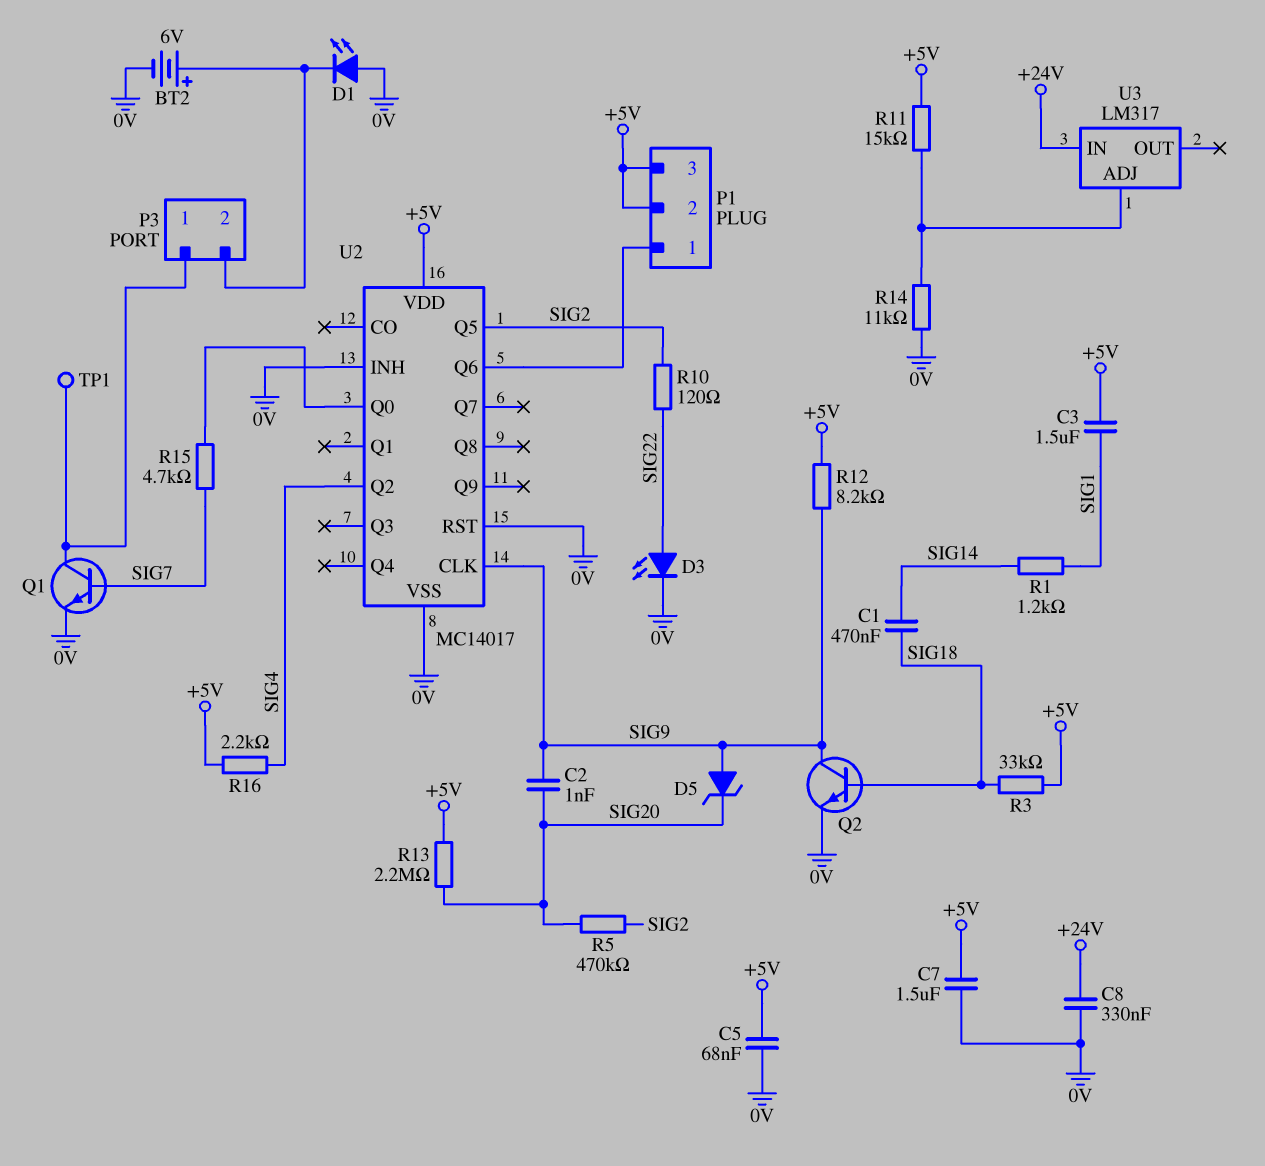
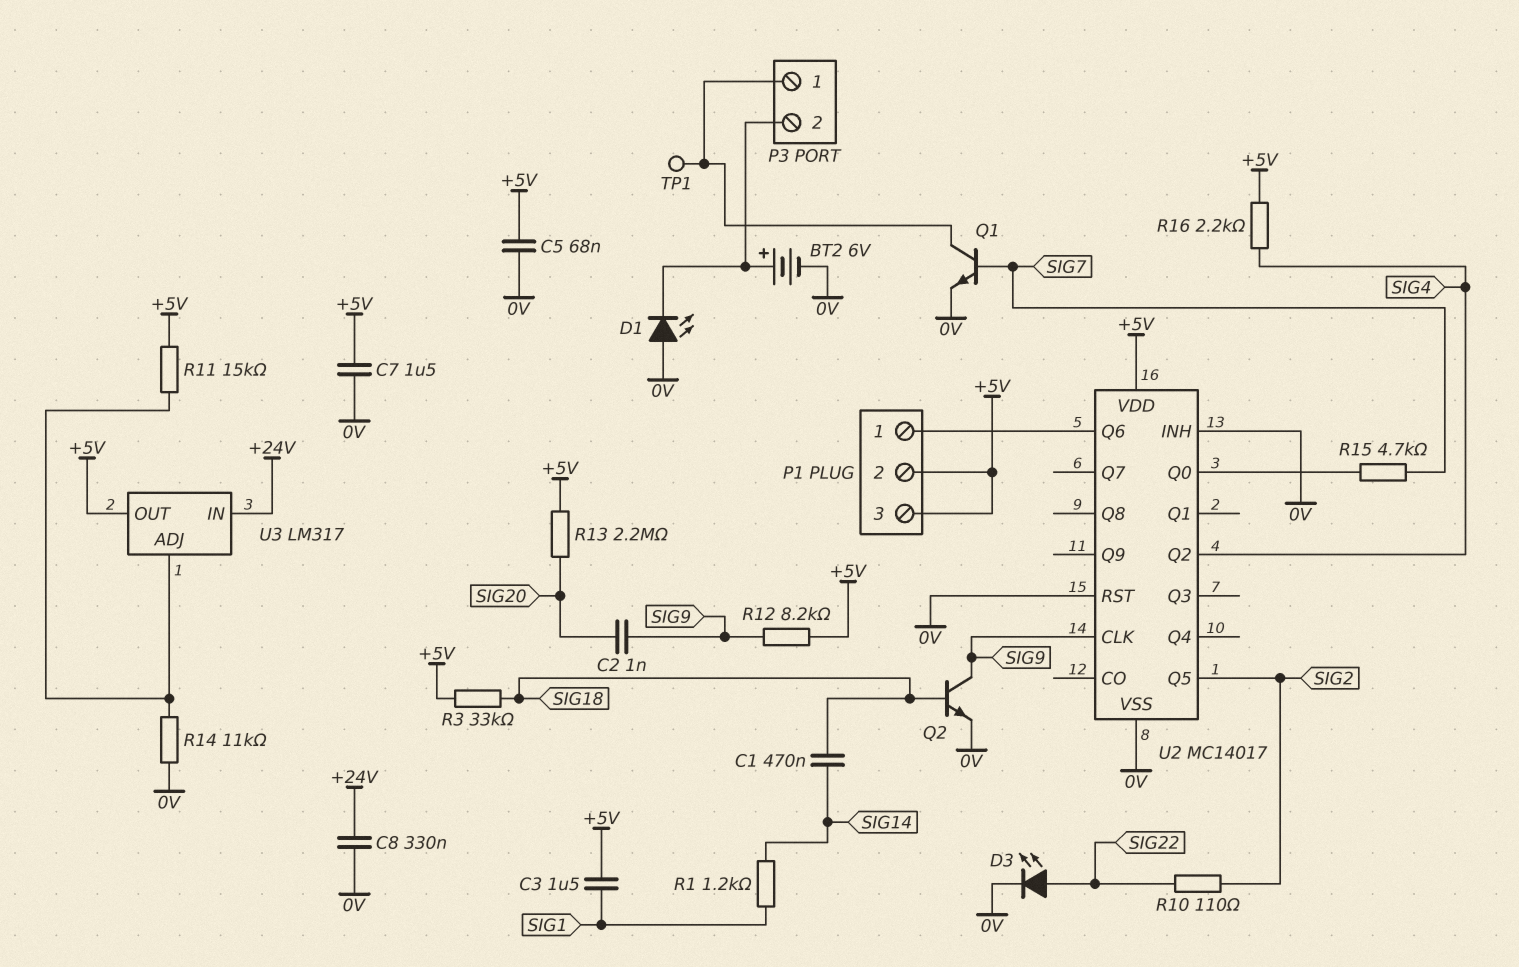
D5: zener (A SIG9, K SIG20) -> none
R5: 470k (SIG2, SIG20) -> none
R10: 120 (SIG2, SIG22) -> 110 (SIG2, SIG22)
U3 pin OUT: none -> +5V

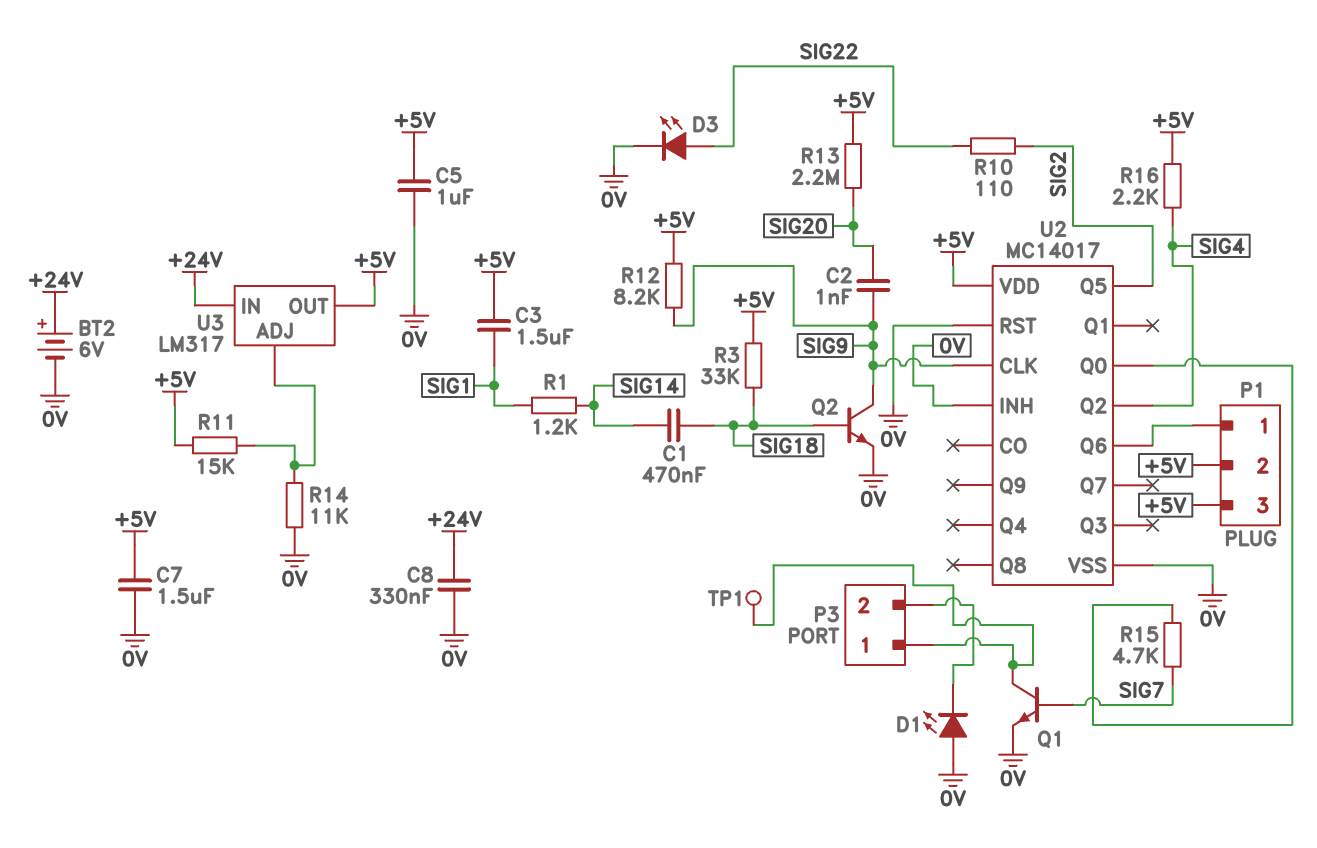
BT2: 6V (plus P3/2, minus 0V) -> 6V (plus +24V, minus 0V)
C5: 68nF (+5V, 0V) -> 1uF (+5V, 0V)

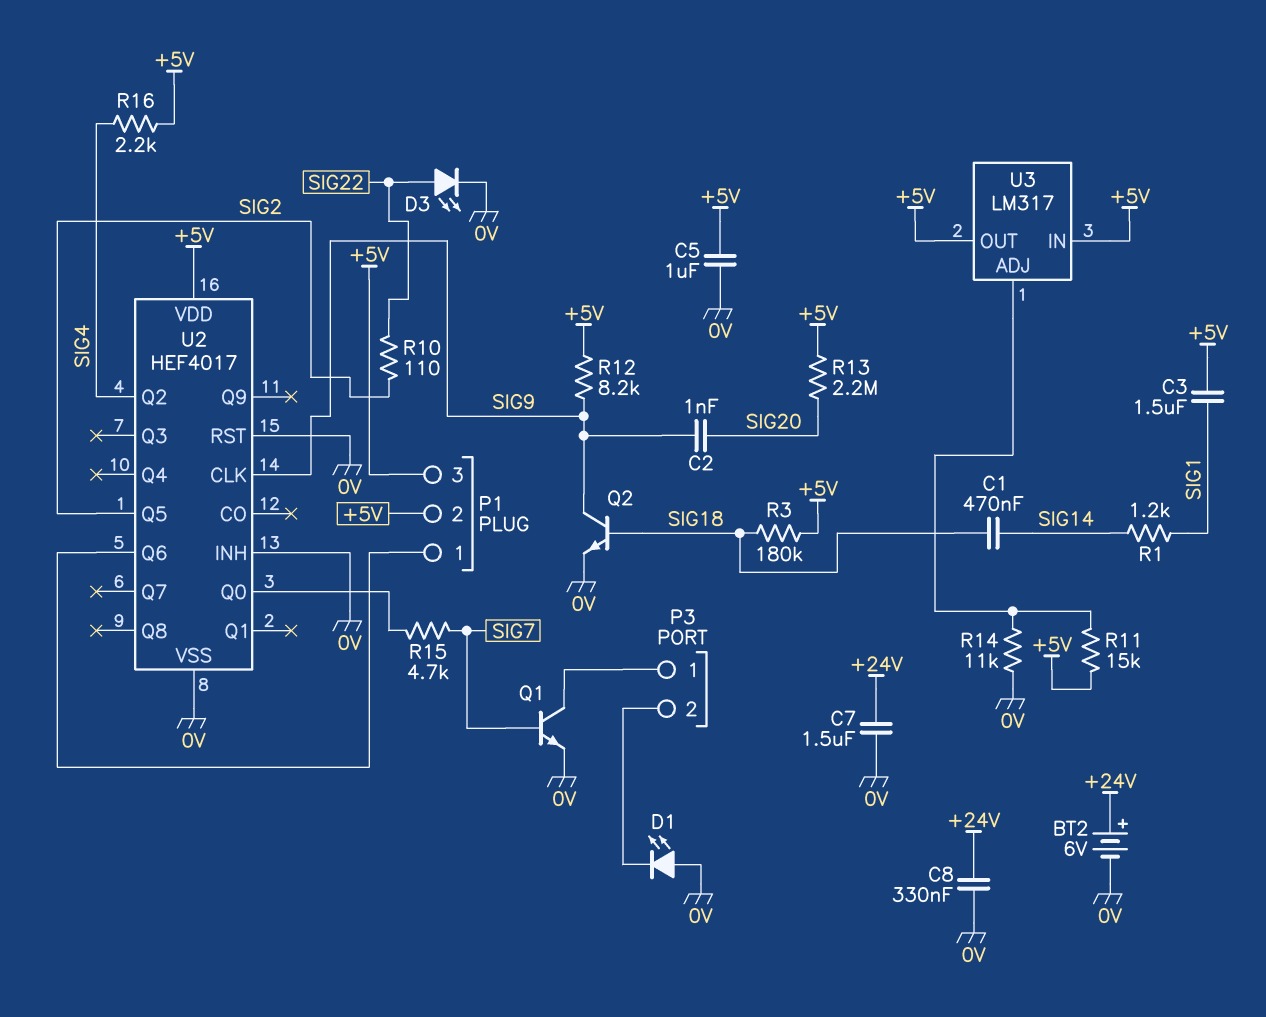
C7: 1.5uF (+5V, 0V) -> 1.5uF (+24V, 0V)
R3: 33k (+5V, SIG18) -> 180k (+5V, SIG18)
TP1: test point (P3/1) -> none
U2: MC14017 -> HEF4017
U3 pin IN: +24V -> +5V

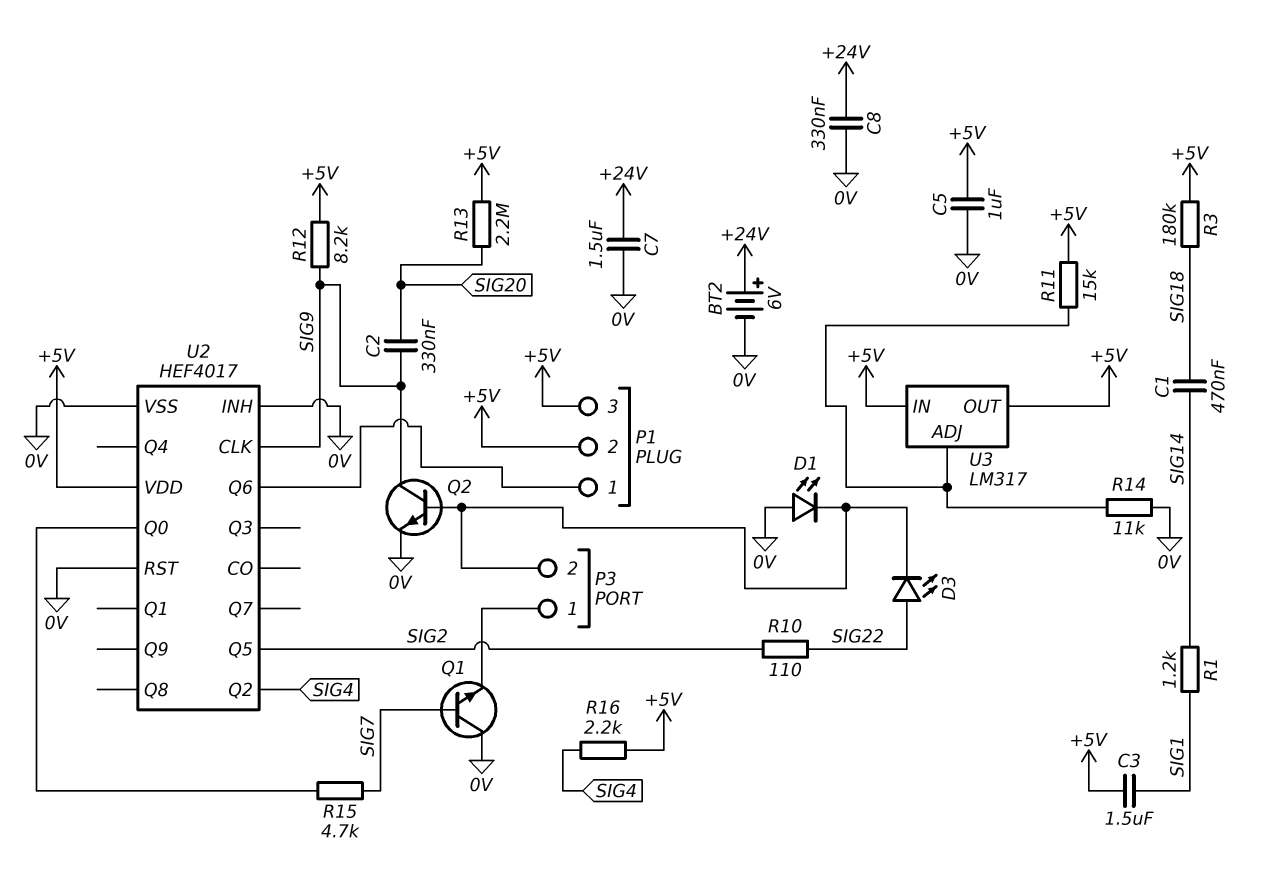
C2: 1nF (SIG9, SIG20) -> 330nF (SIG9, SIG20)
D3: LED (A SIG22, K 0V) -> LED (A SIG22, K P3/2)
Q1: NPN (B SIG7, C P3/1, E 0V) -> NPN (B SIG7, C 0V, E P3/1)
Q2: NPN (B SIG18, C SIG9, E 0V) -> NPN (B P3/2, C SIG9, E 0V)

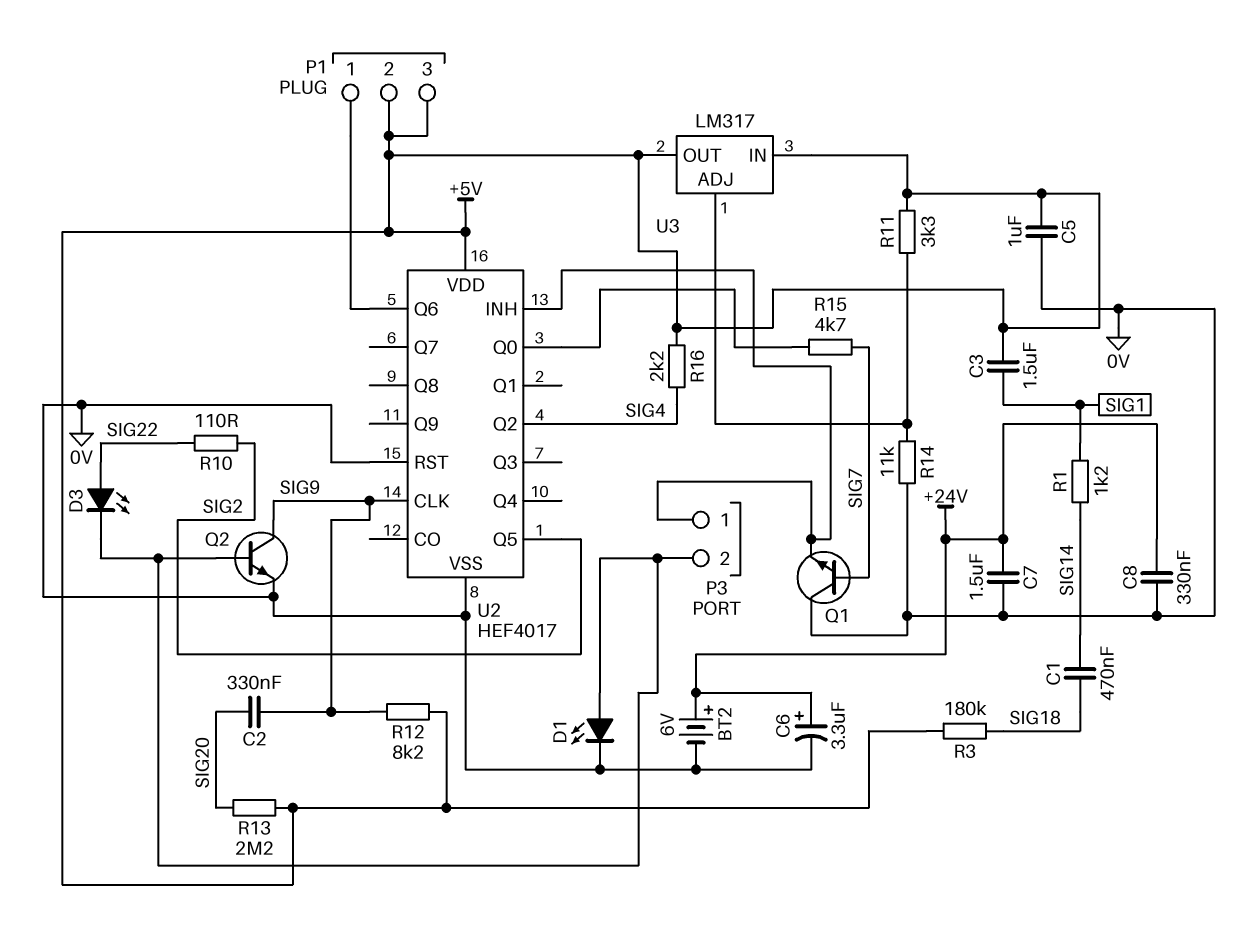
C6: none -> 3.3uF (plus +24V, minus 0V)
D1: LED (A 0V, K P3/2) -> LED (A P3/2, K 0V)
R11: 15k (+5V, U3/ADJ) -> 3.3k (+5V, U3/ADJ)
U2 pin INH: 0V -> P3/1

